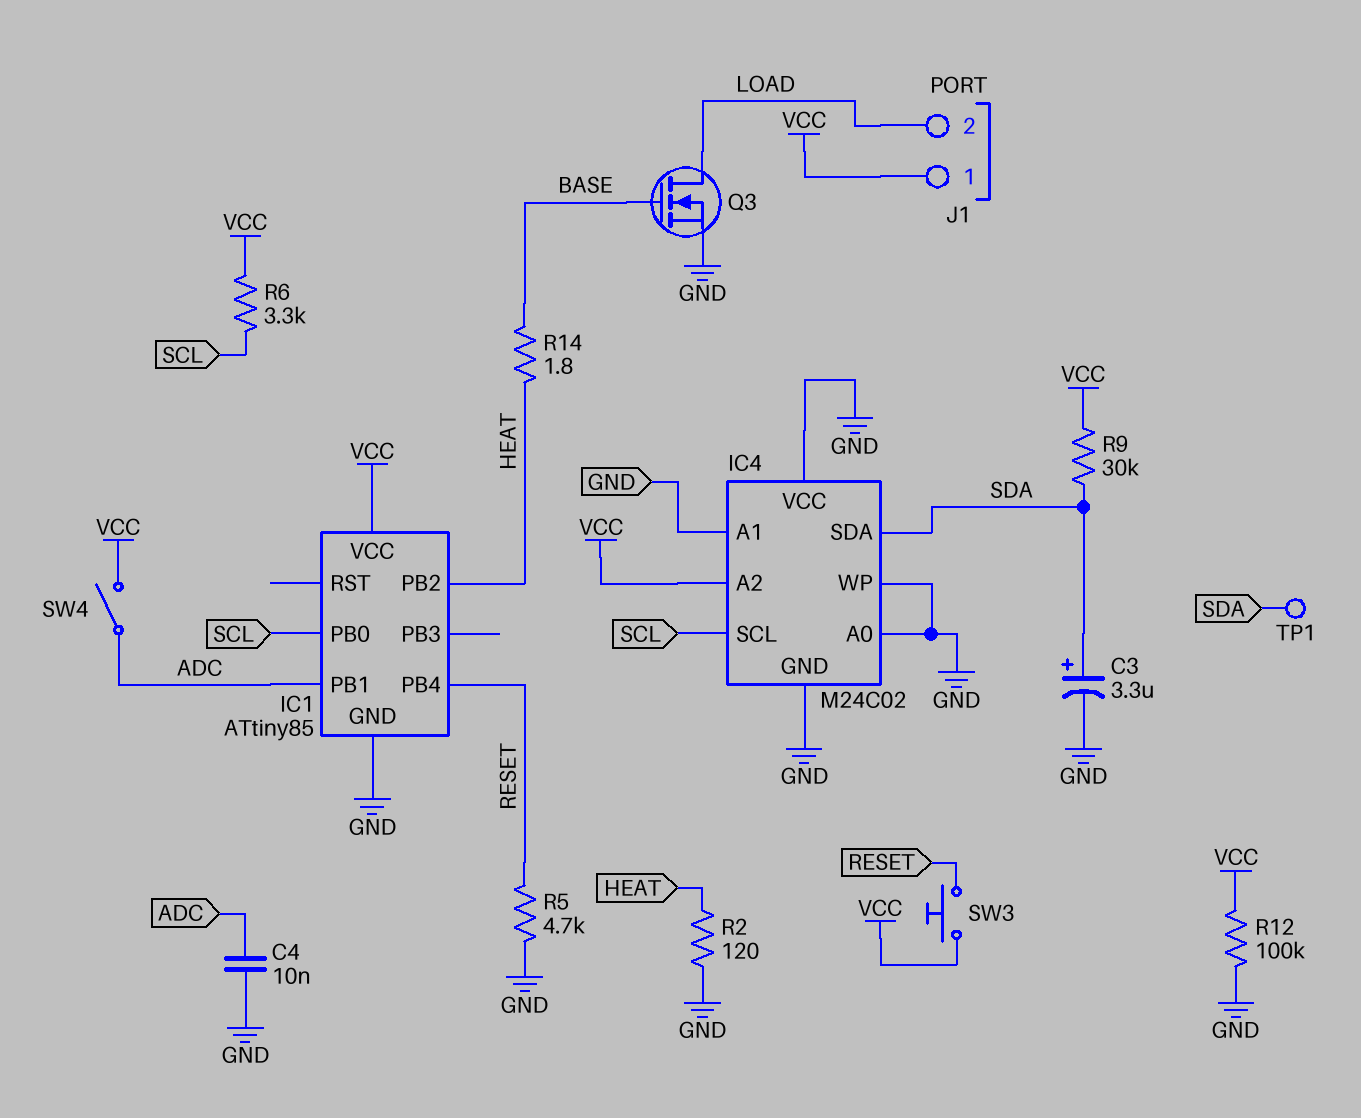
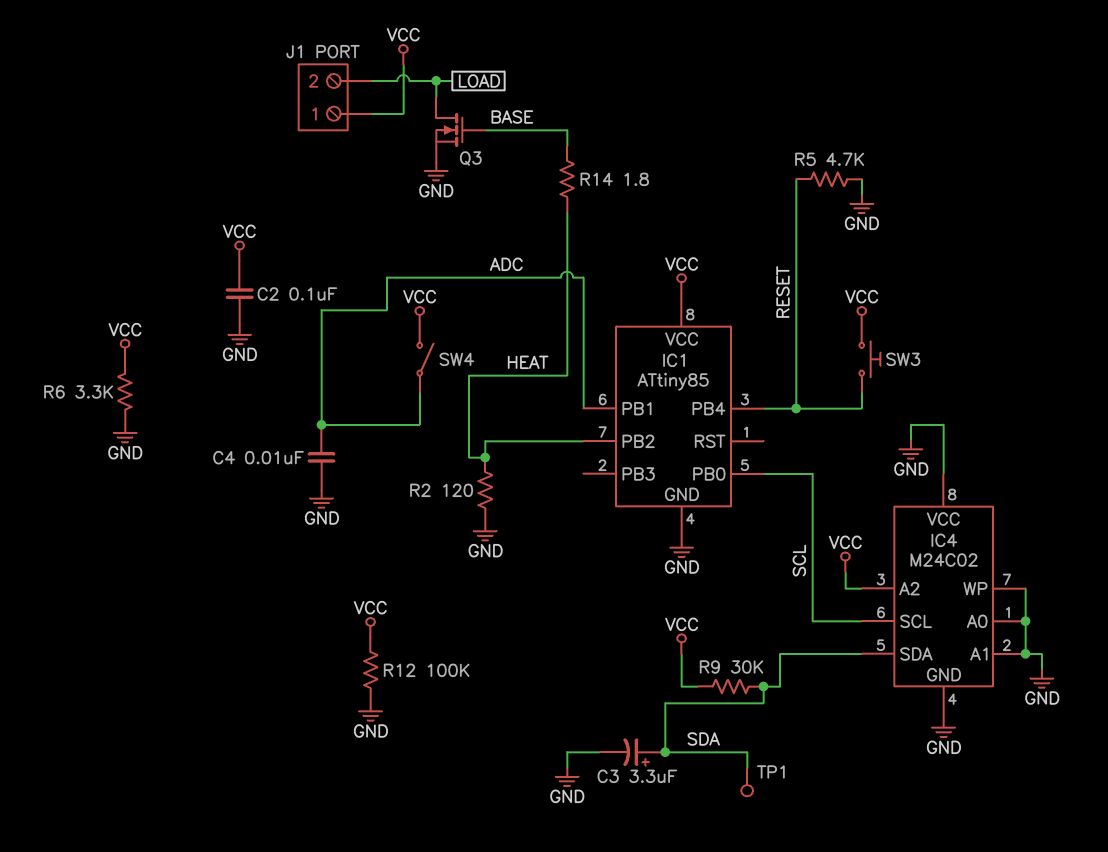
C2: none -> 100nF (GND, VCC)
R6: 3.3k (SCL, VCC) -> 3.3k (GND, VCC)

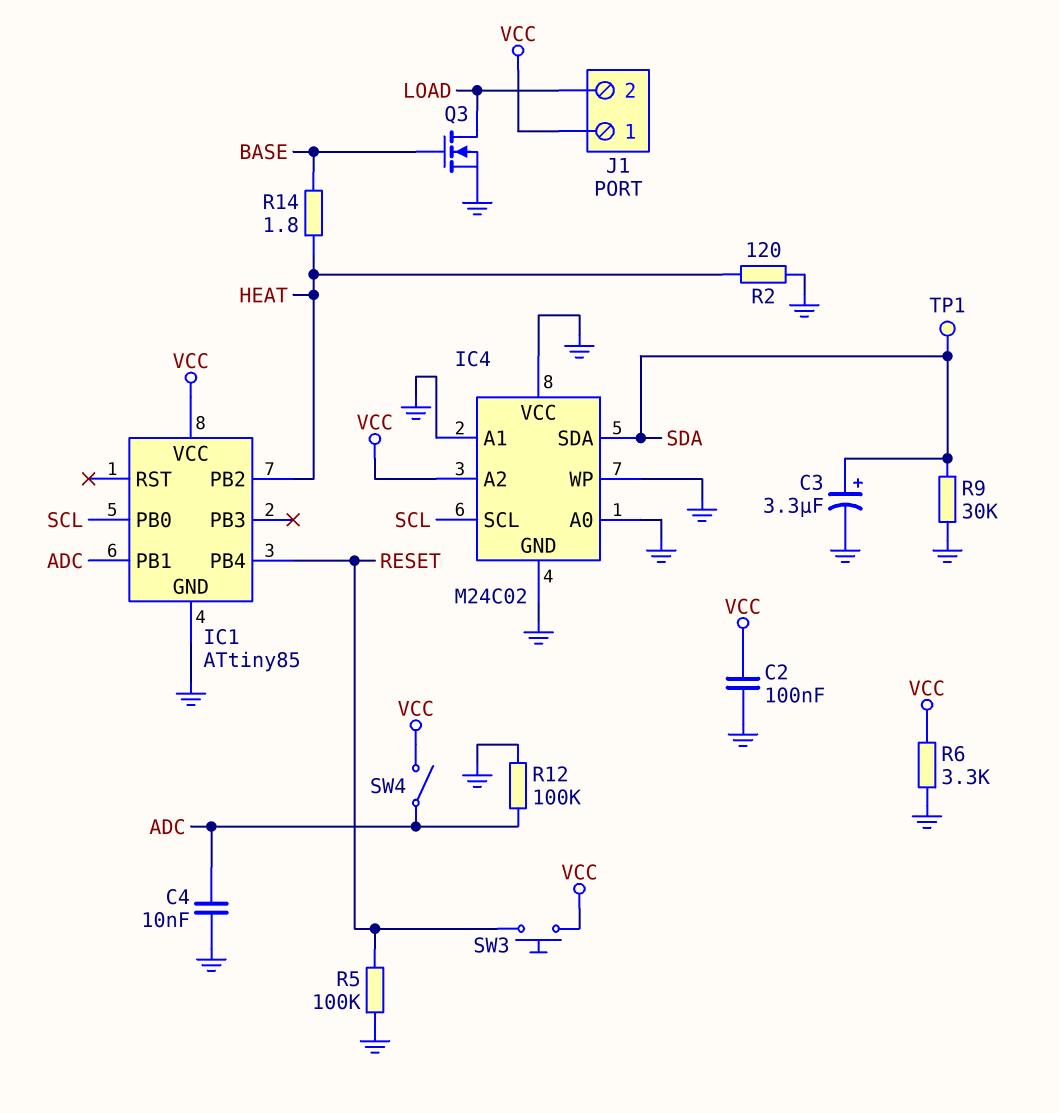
R5: 4.7k (GND, RESET) -> 100k (GND, RESET)
R9: 30k (SDA, VCC) -> 30k (GND, SDA)
R12: 100k (GND, VCC) -> 100k (ADC, GND)

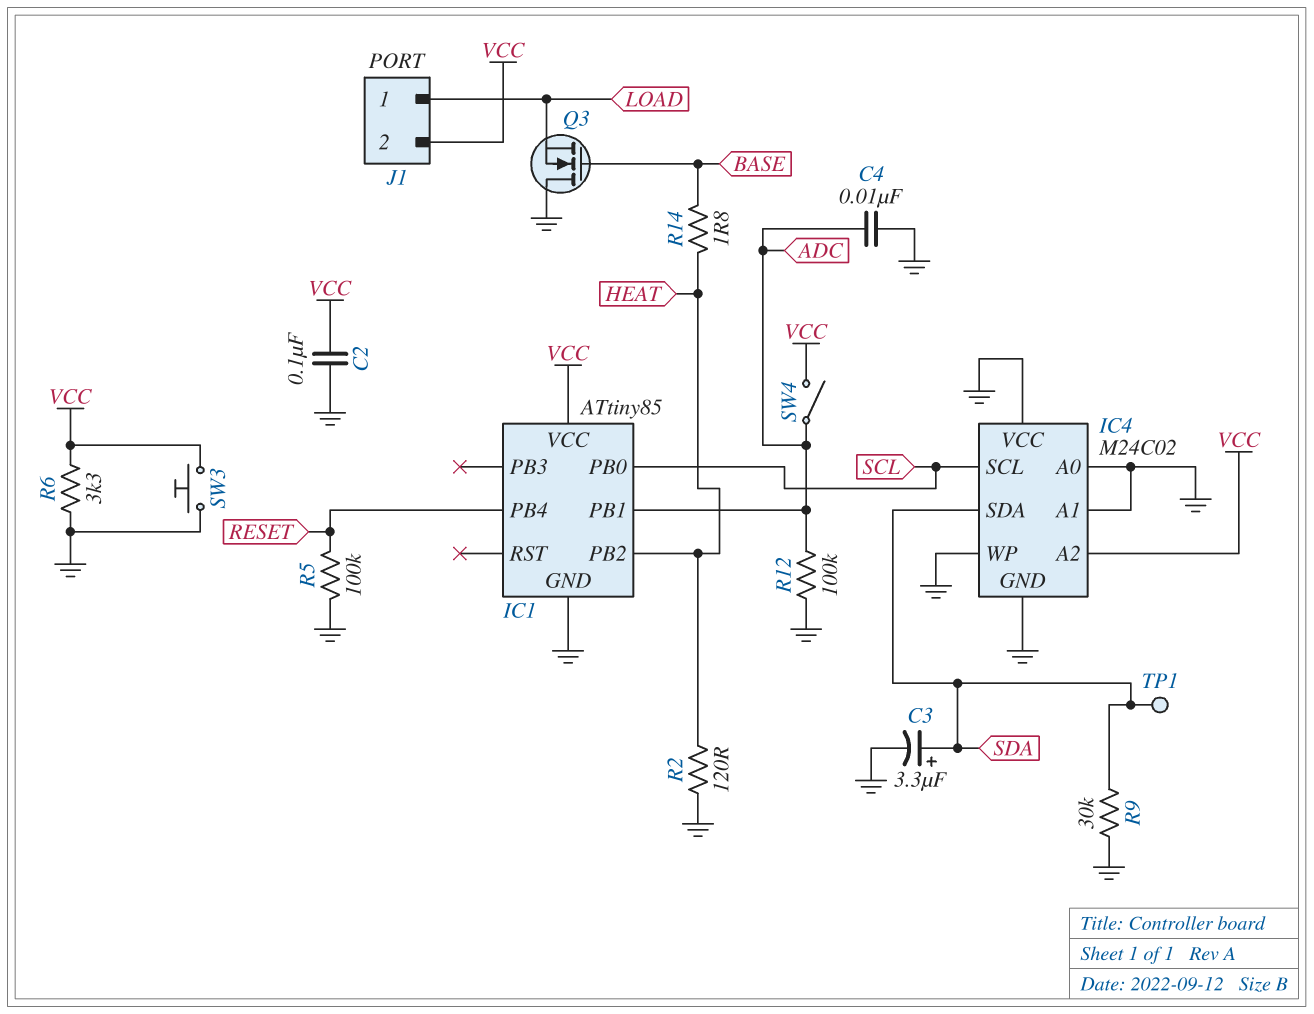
J1 pin 1: VCC -> LOAD
J1 pin 2: LOAD -> VCC
Q3: NMOS (G BASE, D LOAD, S GND) -> NMOS (G BASE, D GND, S LOAD)
SW3: button (RESET, VCC) -> button (GND, VCC)

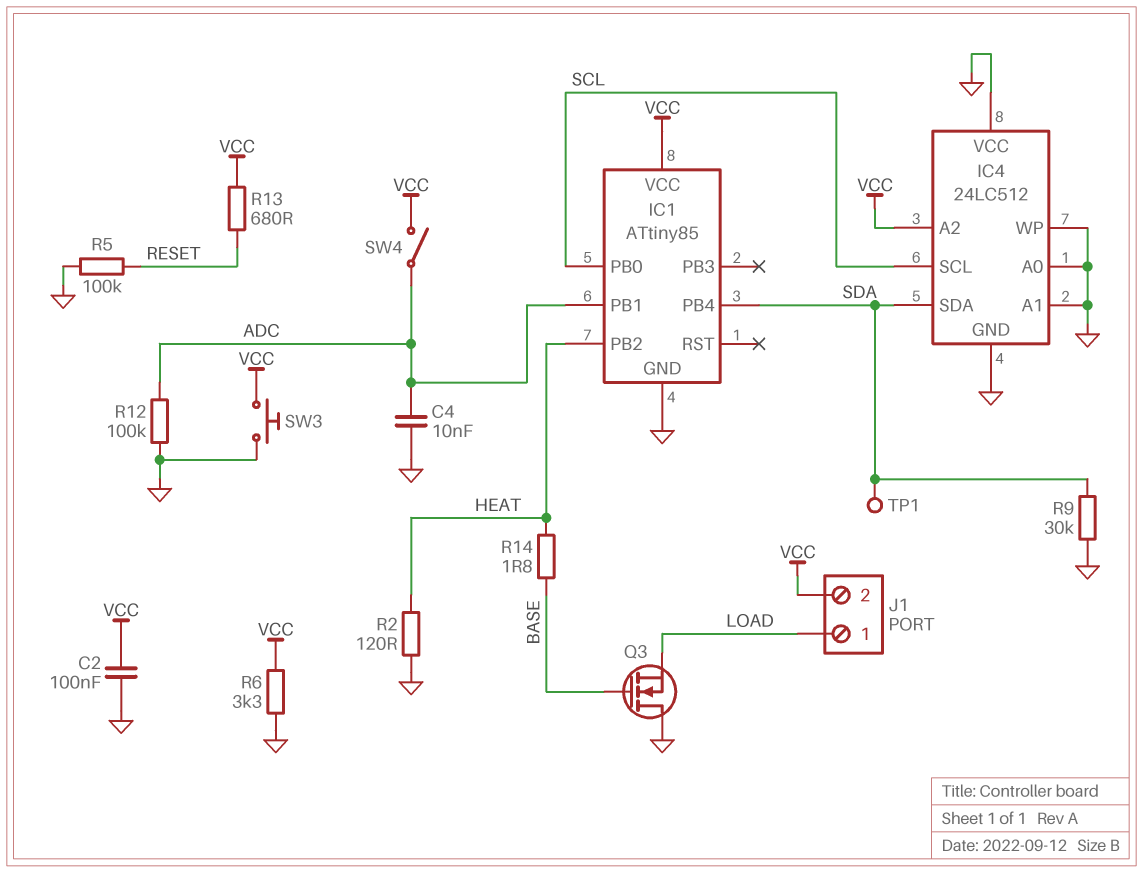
C3: 3.3uF (plus SDA, minus GND) -> none
IC1 pin PB4: RESET -> SDA
IC4: M24C02 -> 24LC512
R13: none -> 680 (RESET, VCC)

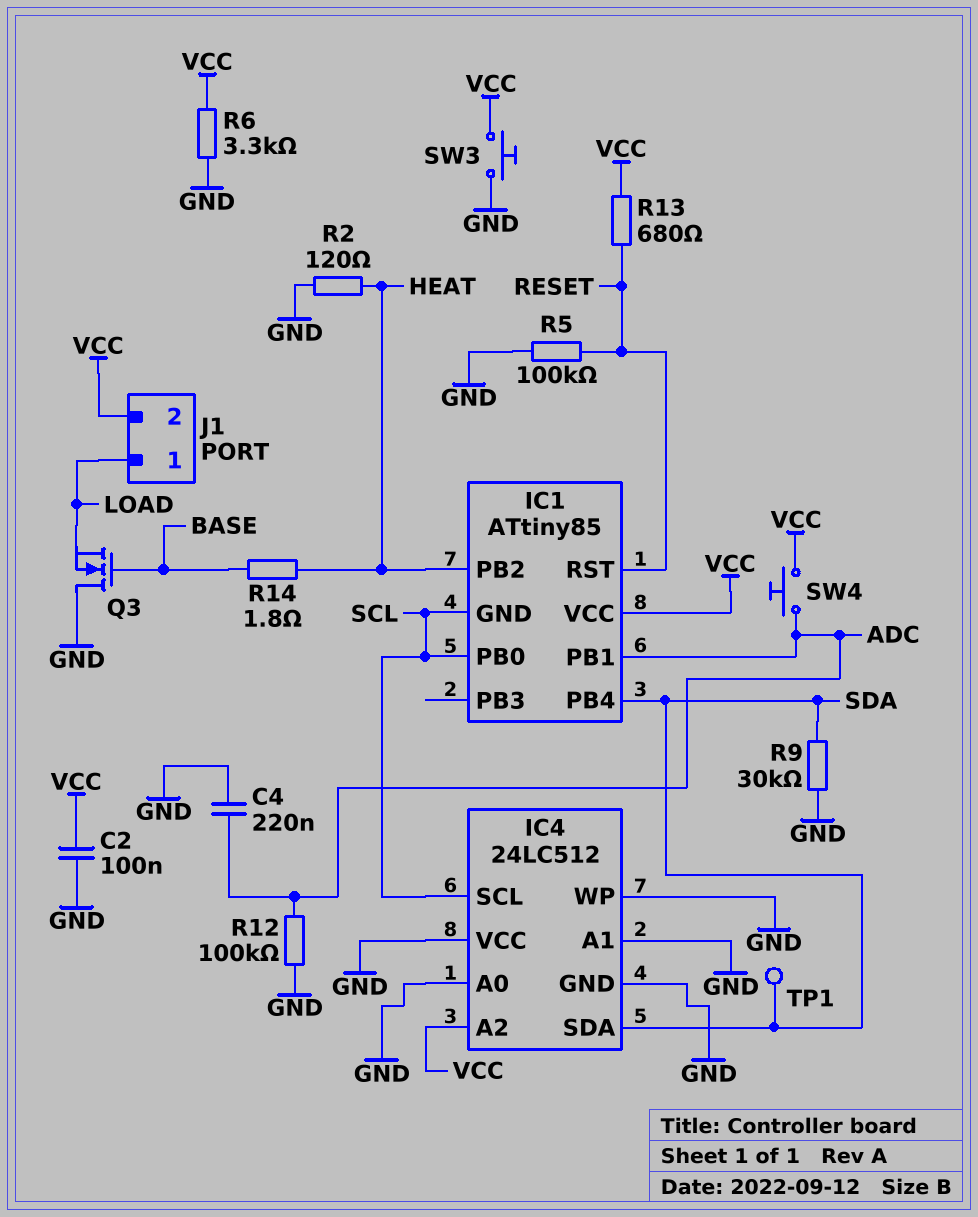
C4: 10nF (ADC, GND) -> 220nF (ADC, GND)
IC1 pin GND: GND -> SCL
IC1 pin RST: none -> RESET
SW4: switch (ADC, VCC) -> button (ADC, VCC)

